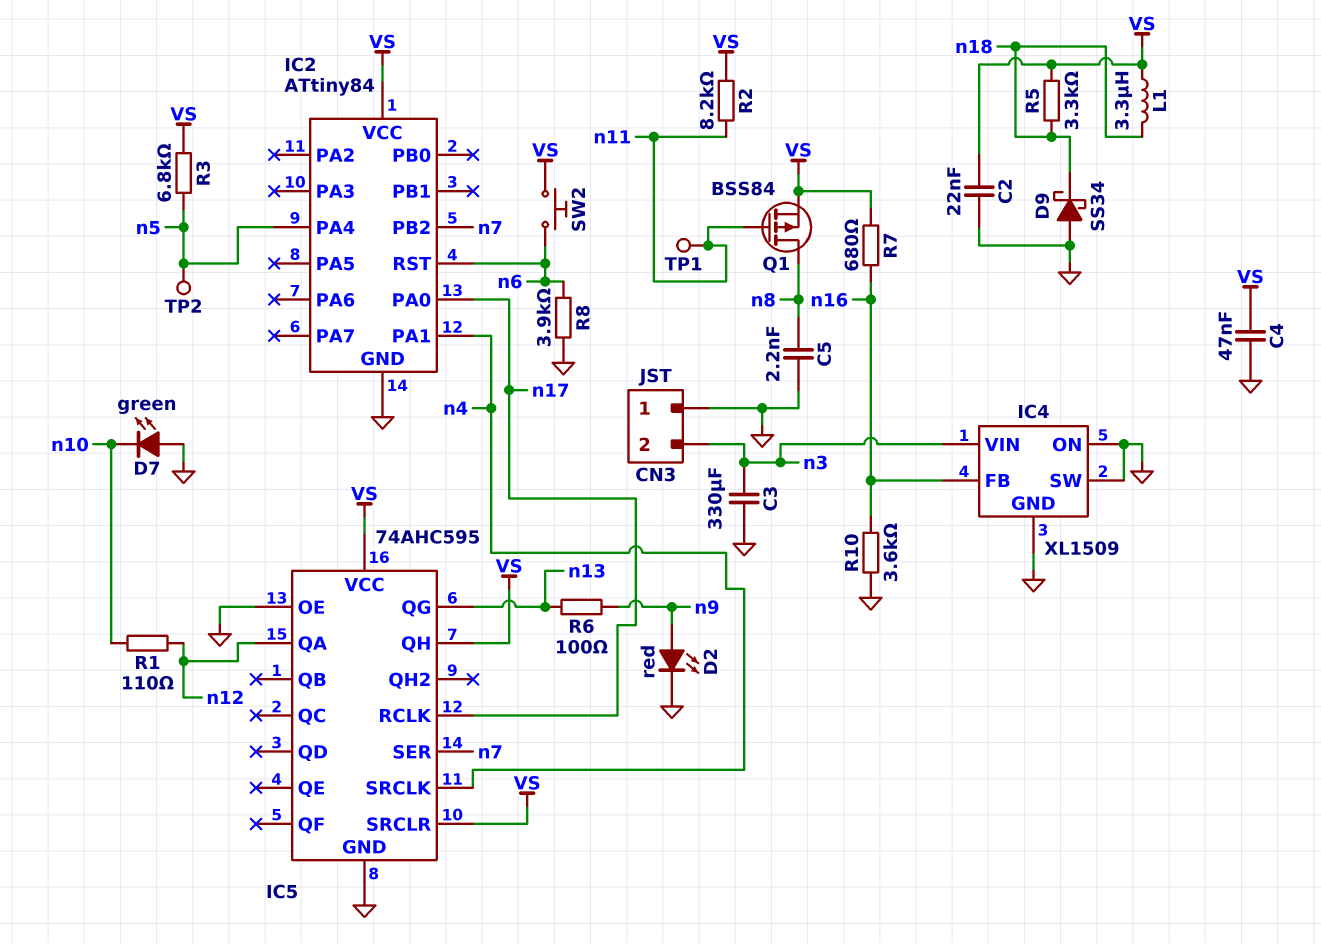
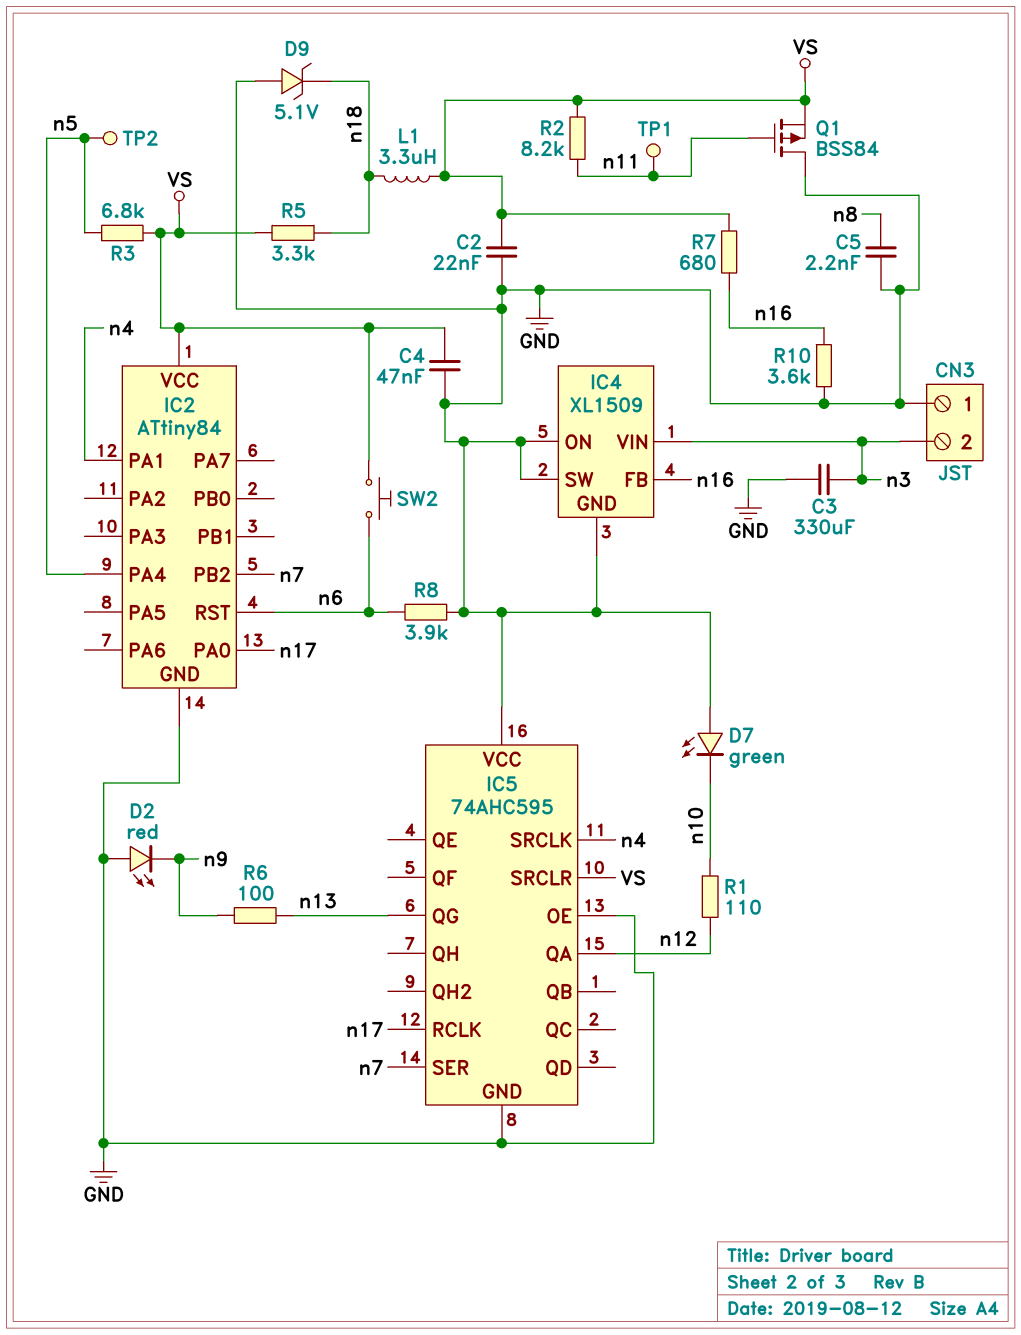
D2: LED red (A n9, K GND) -> LED red (A GND, K n9)
D9: schottky SS34 (A GND, K n18) -> zener 5.1V (A GND, K n18)
IC5 pin QH: VS -> none
IC5 pin VCC: VS -> GND
Q1: PMOS BSS84 (G n11, D n8, S VS) -> PMOS BSS84 (G n11, D GND, S VS)

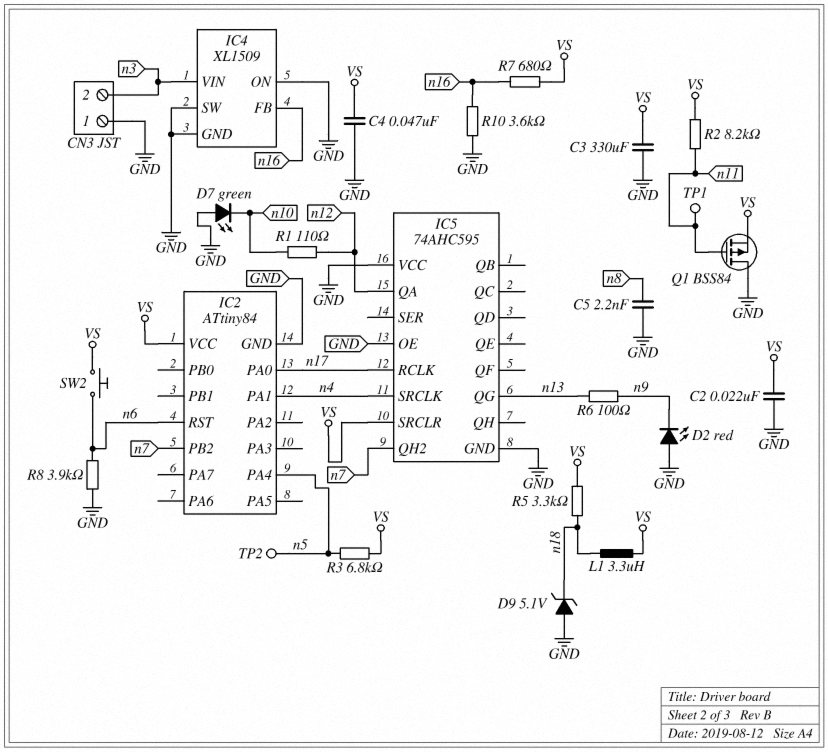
C3: 330uF (GND, n3) -> 330uF (GND, VS)
IC5 pin QH2: none -> n7
IC5 pin SER: n7 -> none

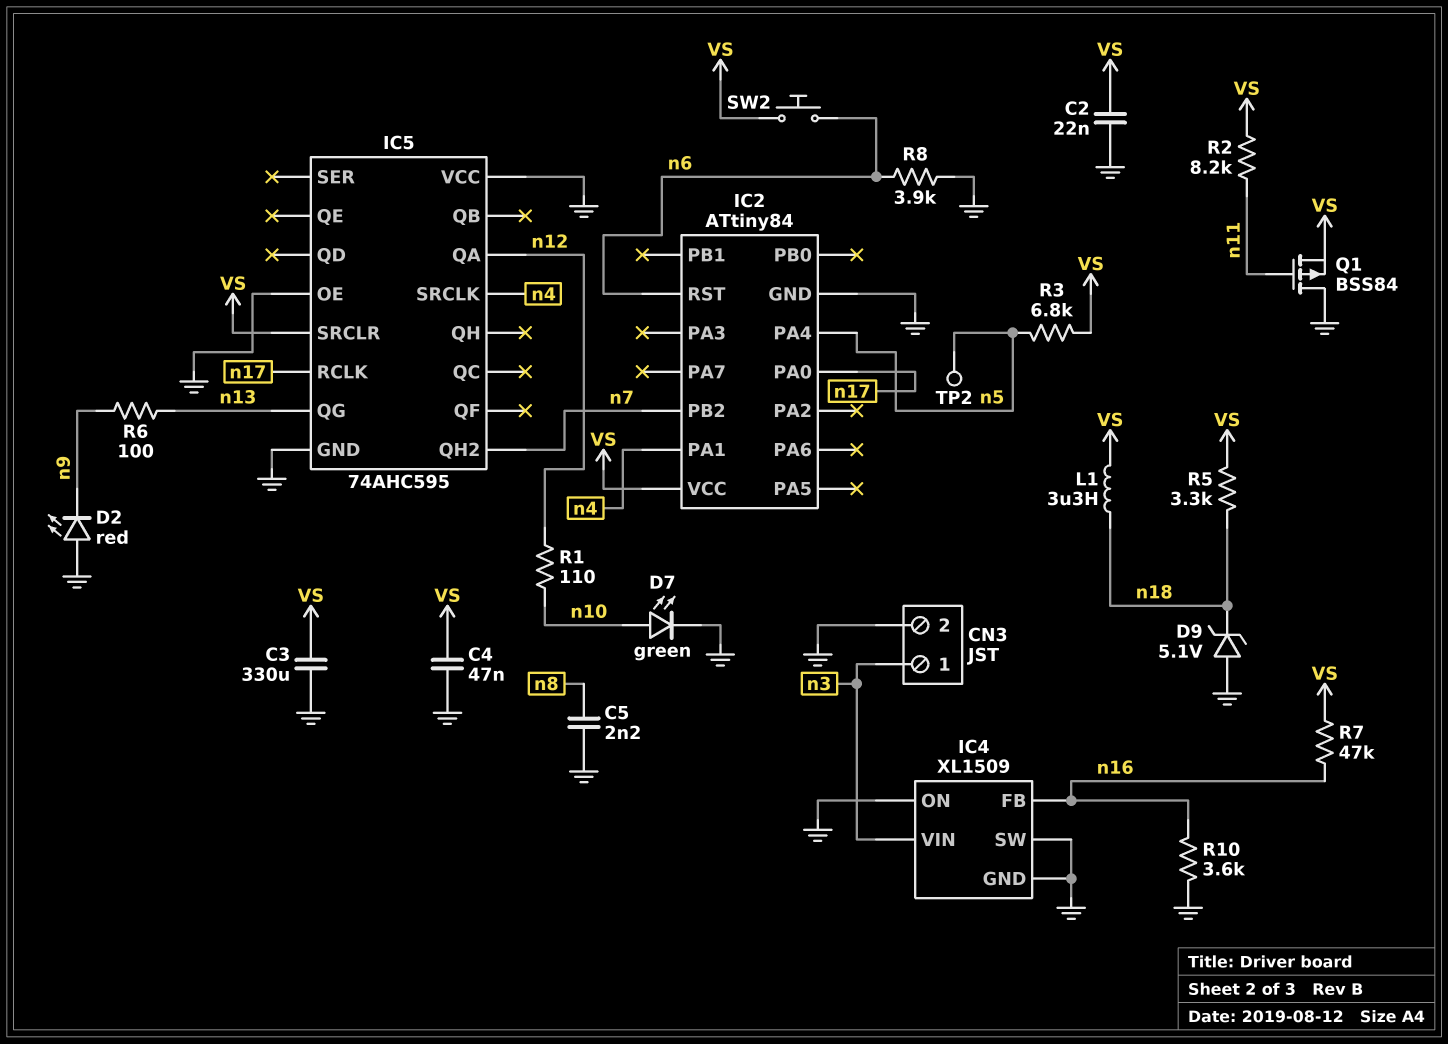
CN3 pin 1: GND -> n3
CN3 pin 2: n3 -> GND
D7: LED green (A GND, K n10) -> LED green (A n10, K GND)
R7: 680 (VS, n16) -> 47k (VS, n16)
TP1: test point (n11) -> none

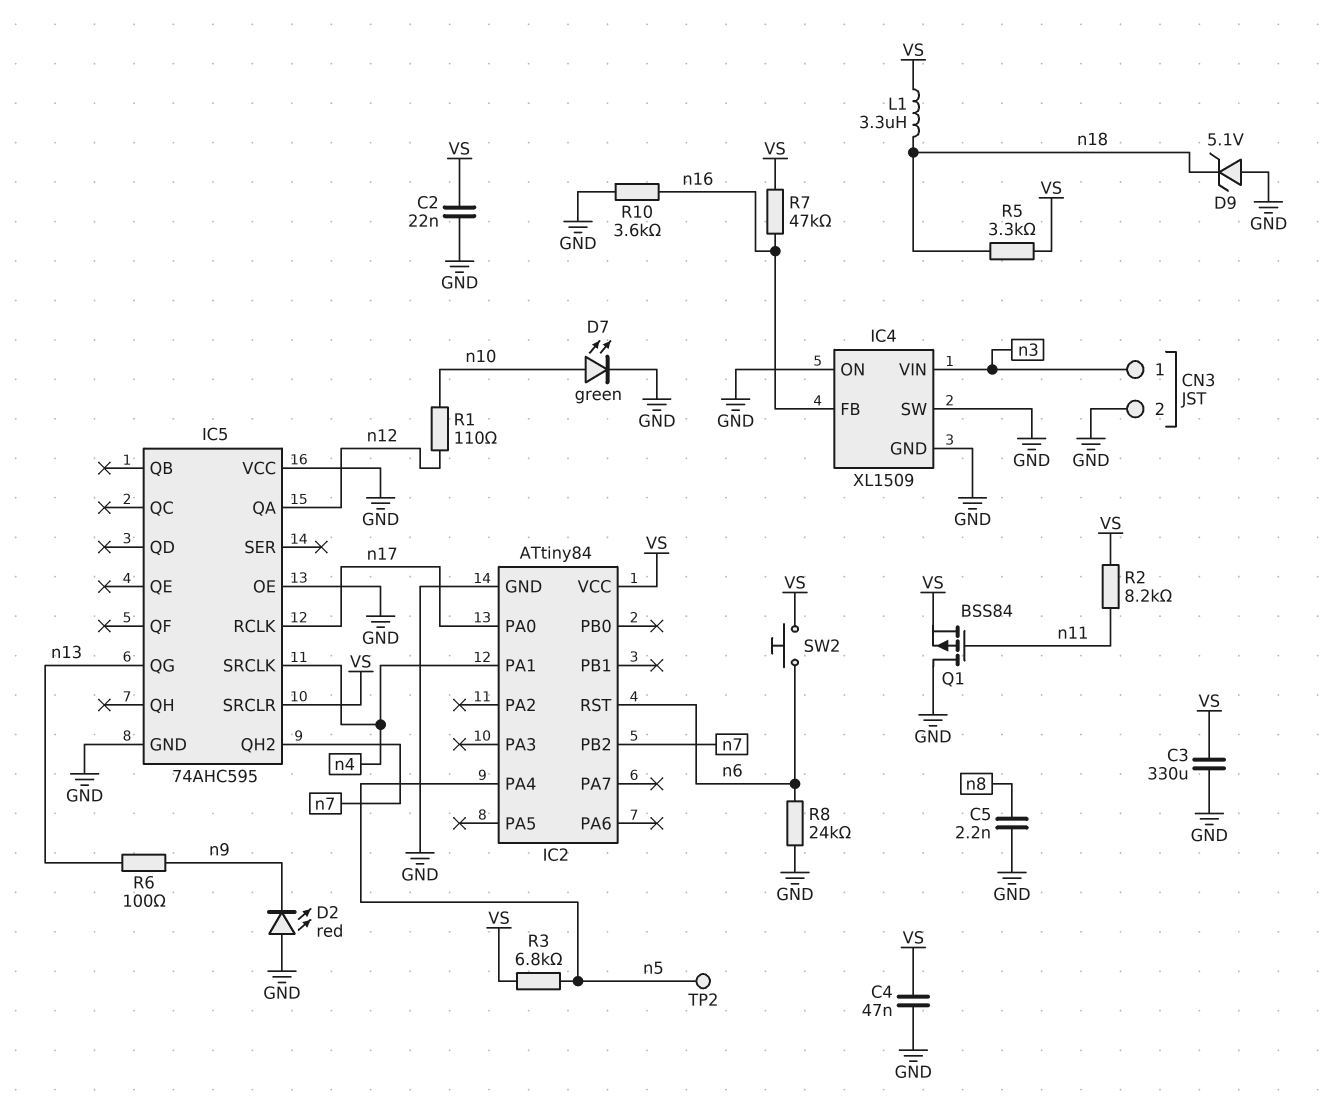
R8: 3.9k (GND, n6) -> 24k (GND, n6)

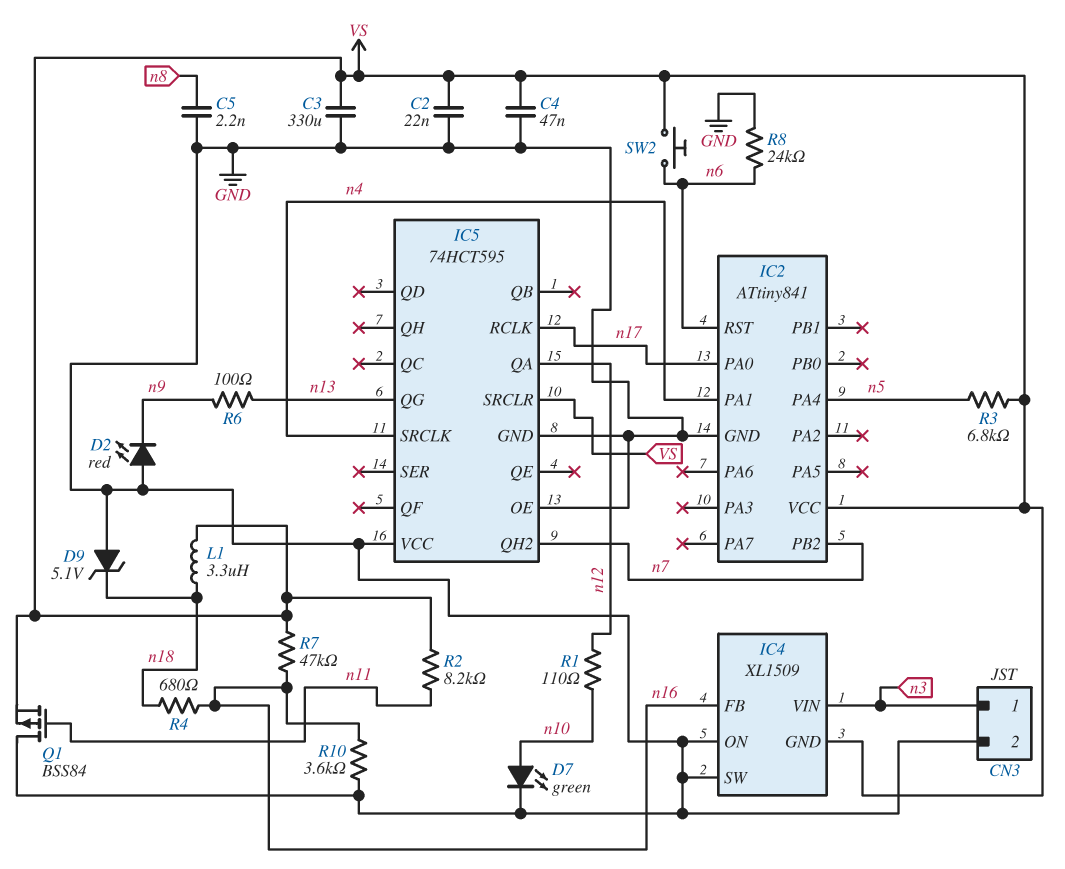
IC2: ATtiny84 -> ATtiny841
IC4 pin GND: GND -> VS
IC5: 74AHC595 -> 74HCT595
R4: none -> 680 (n16, n18)
R5: 3.3k (VS, n18) -> none
TP2: test point (n5) -> none

